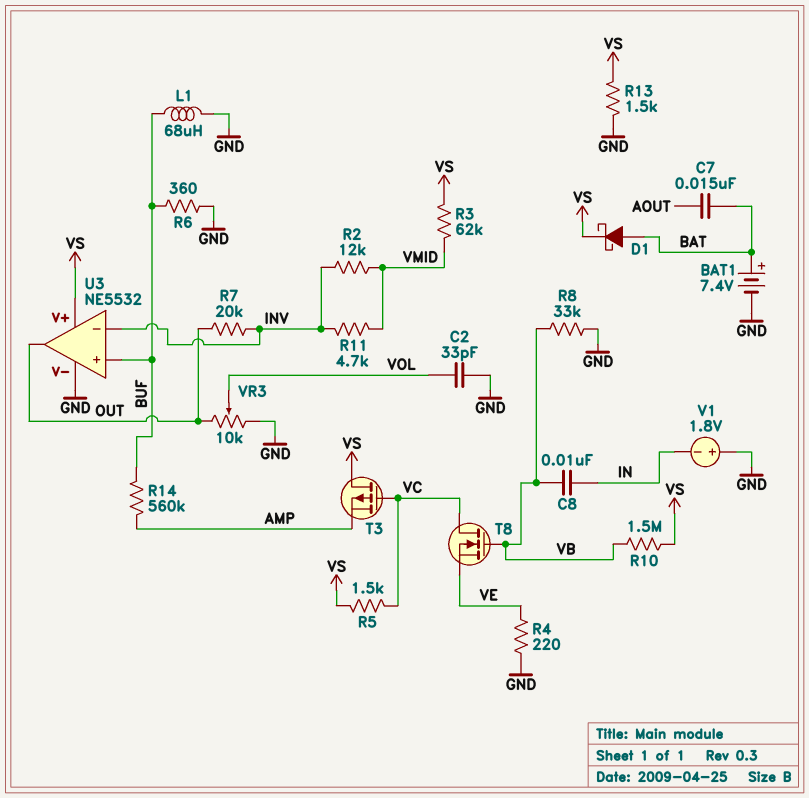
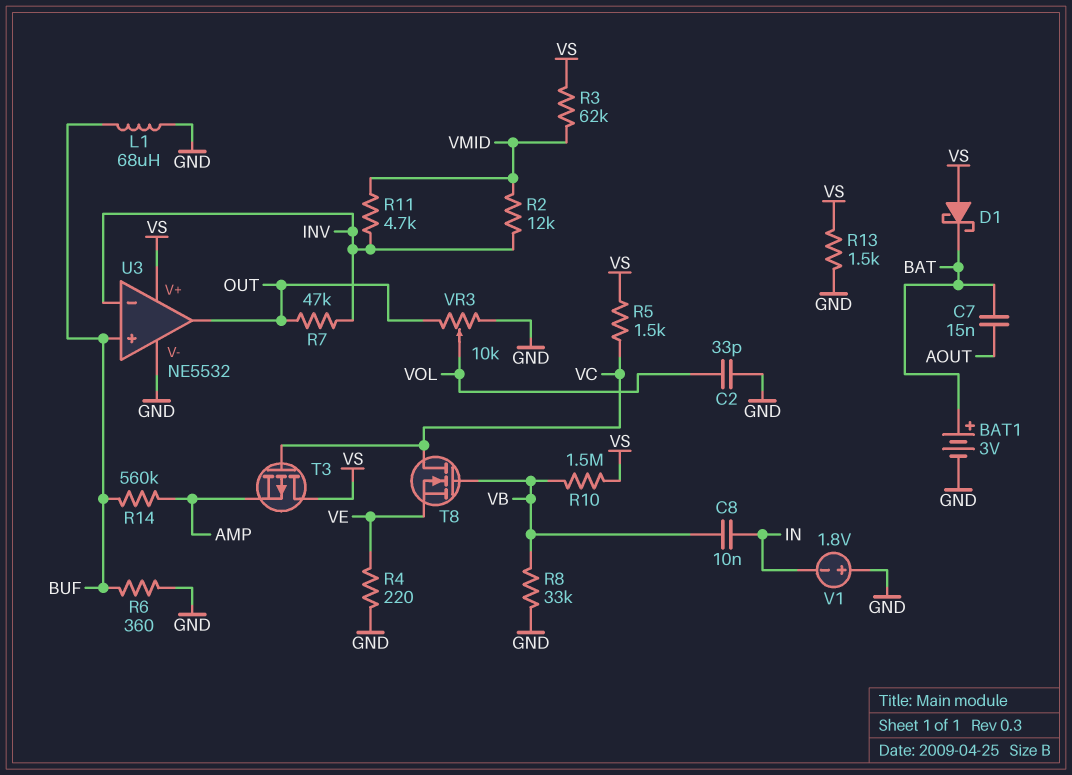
BAT1: 7.4V (plus BAT, minus GND) -> 3V (plus BAT, minus GND)
D1: schottky (A BAT, K VS) -> schottky (A VS, K BAT)
R7: 20k (INV, OUT) -> 47k (INV, OUT)

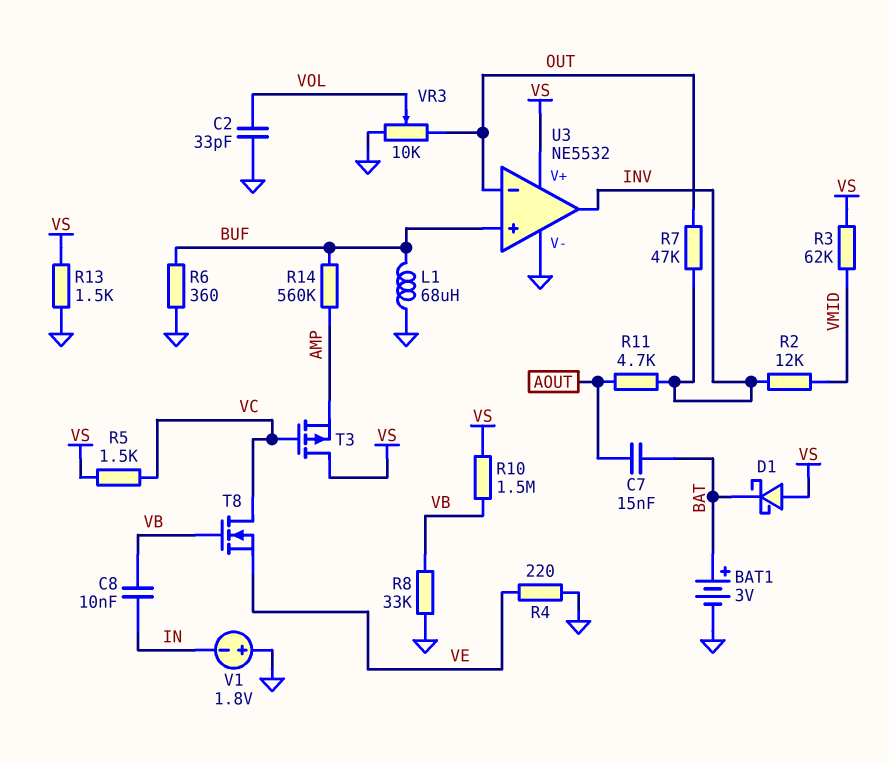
R11: 4.7k (INV, VMID) -> 4.7k (AOUT, INV)
U3 pin in-: INV -> OUT
U3 pin out: OUT -> INV

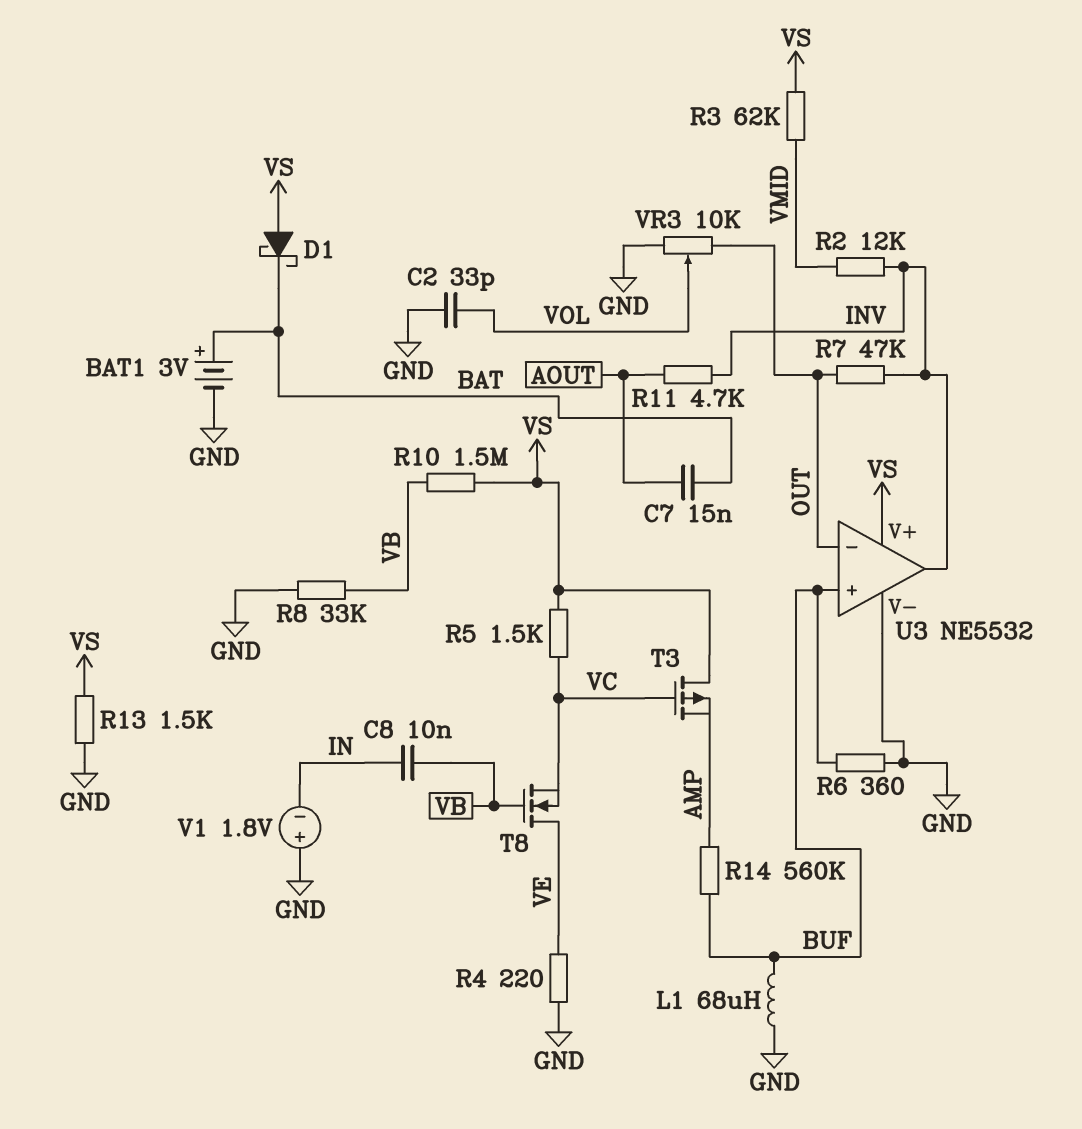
T8: NMOS (G VB, D VC, S VE) -> NMOS (G VB, D VE, S VC)

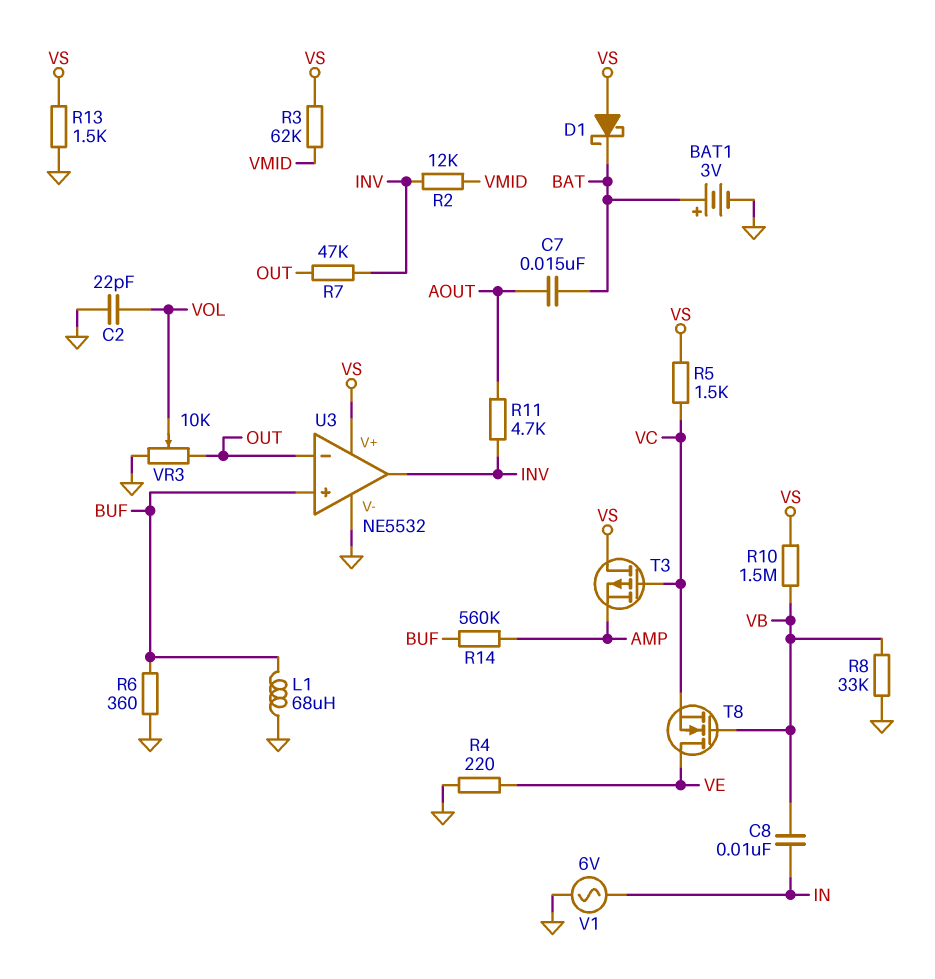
C2: 33pF (GND, VOL) -> 22pF (GND, VOL)
V1: 1.8V (plus GND, minus IN) -> AC 6V (GND, IN)

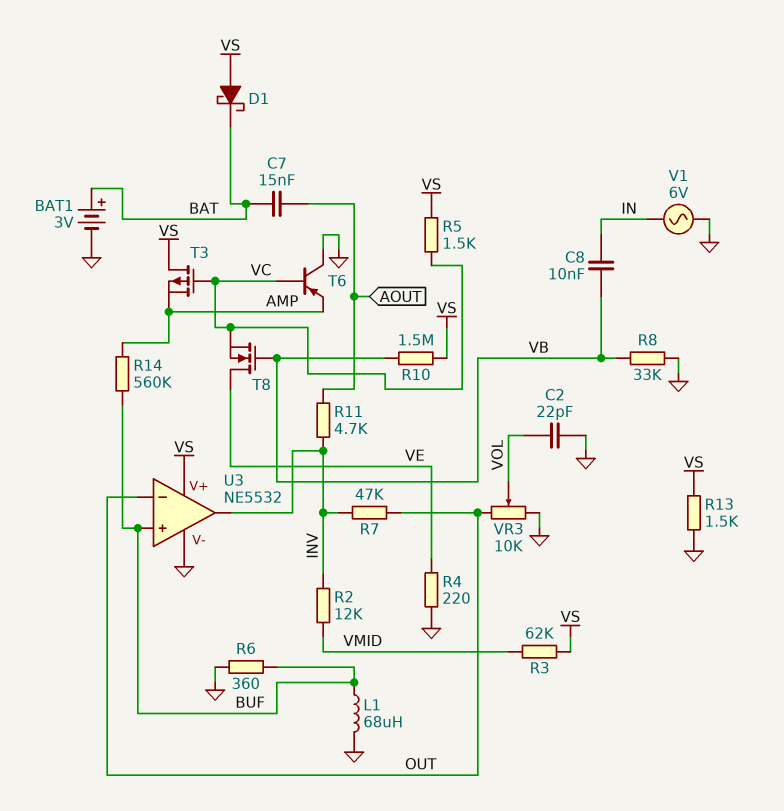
T6: none -> PNP (B VC, C GND, E AMP)

